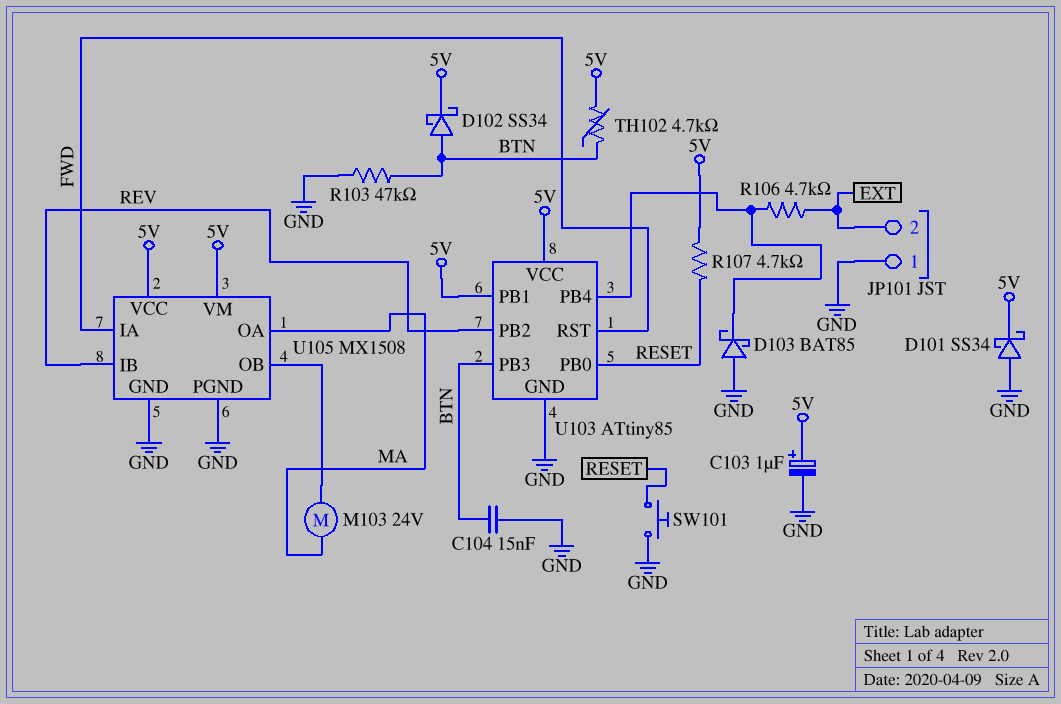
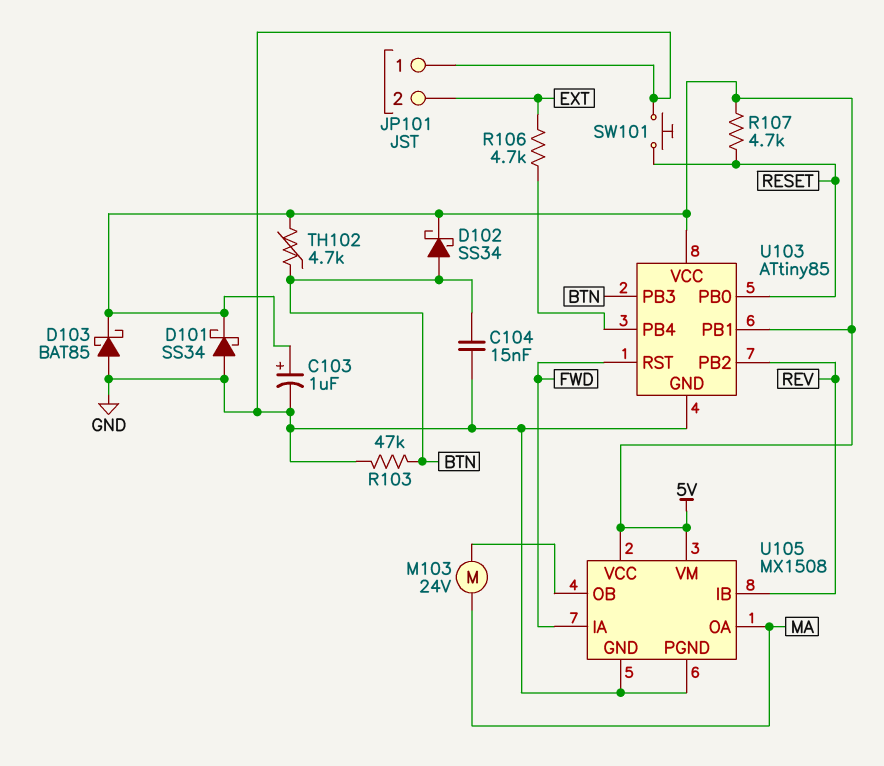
D103: schottky BAT85 (A GND, K U103/PB4) -> schottky BAT85 (A GND, K 5V)

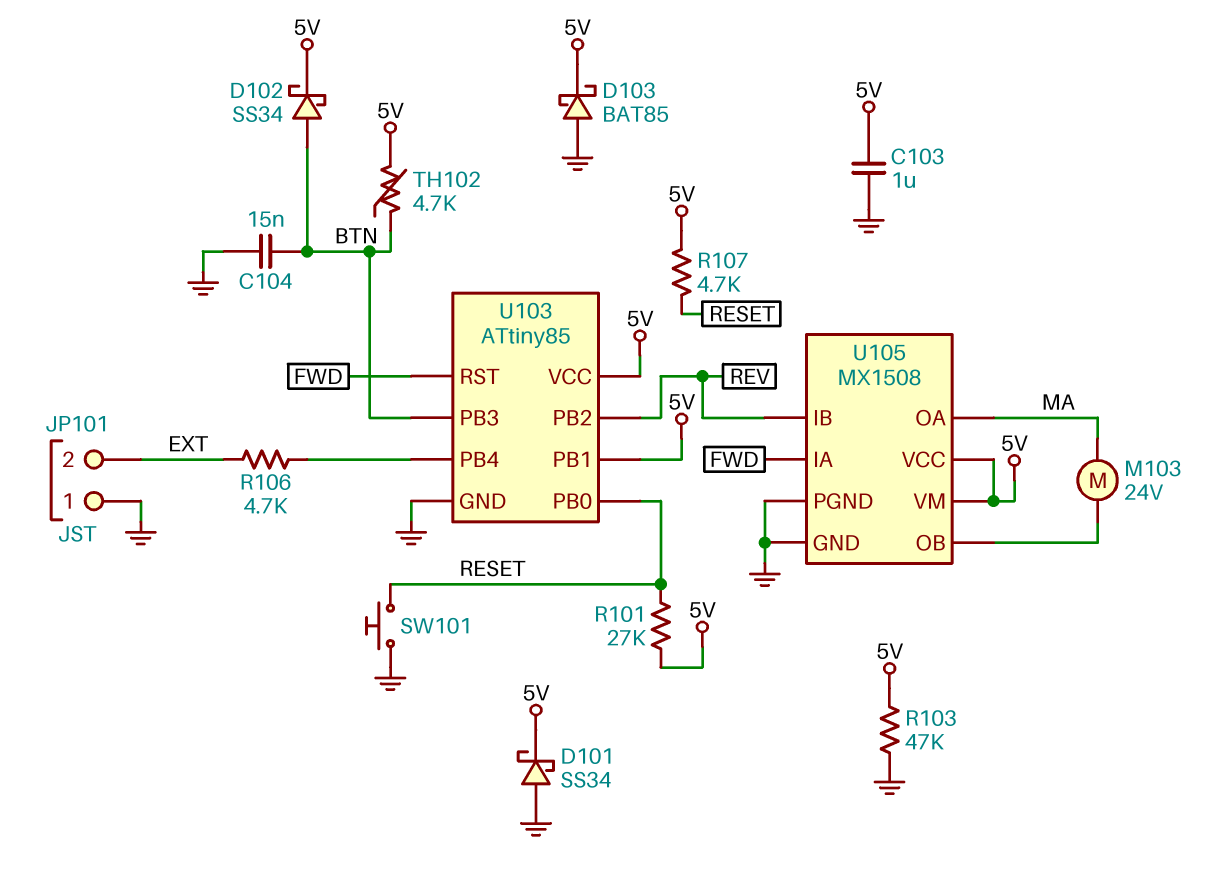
C103: 1uF (plus 5V, minus GND) -> 1uF (5V, GND)
R101: none -> 27k (5V, RESET)
R103: 47k (BTN, GND) -> 47k (5V, GND)

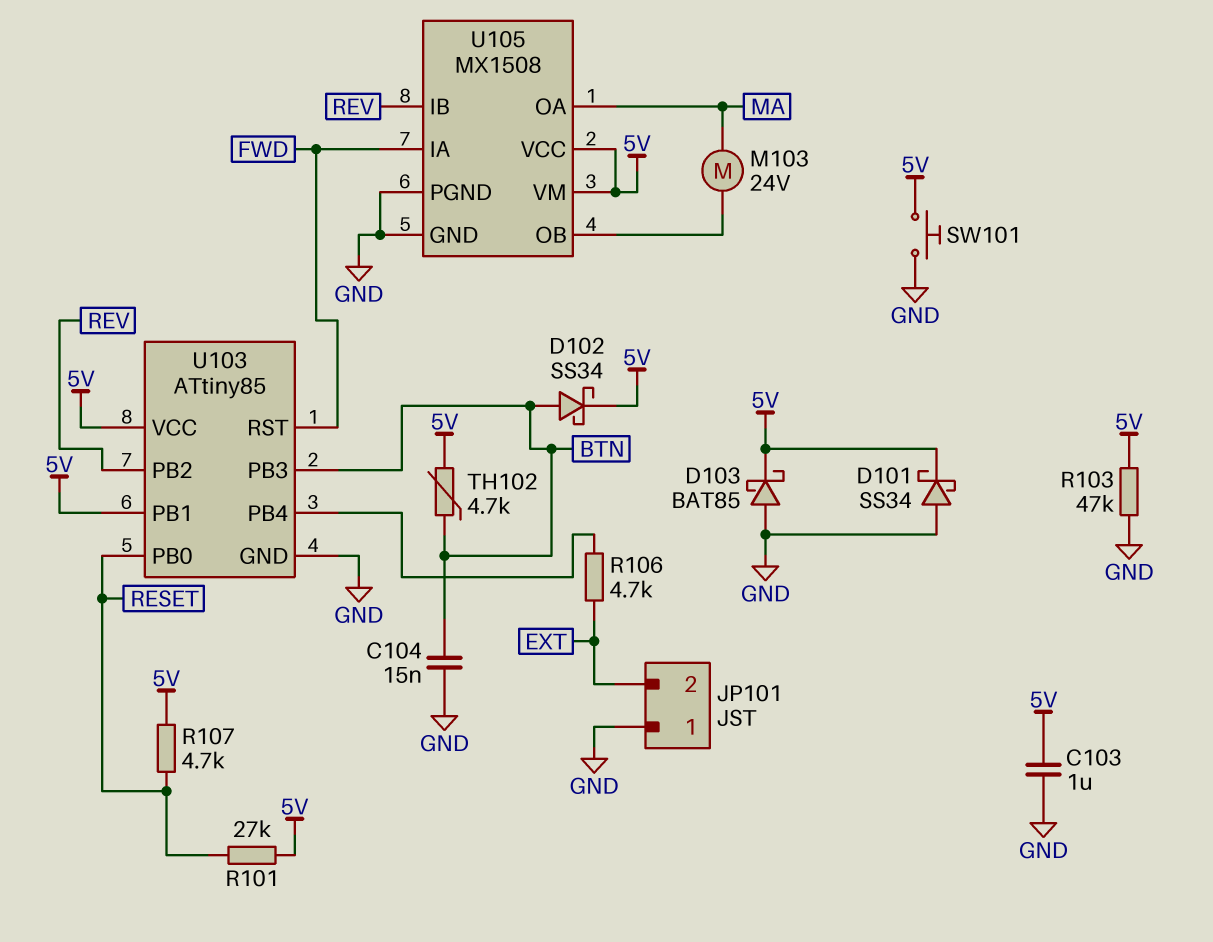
SW101: button (GND, RESET) -> button (5V, GND)

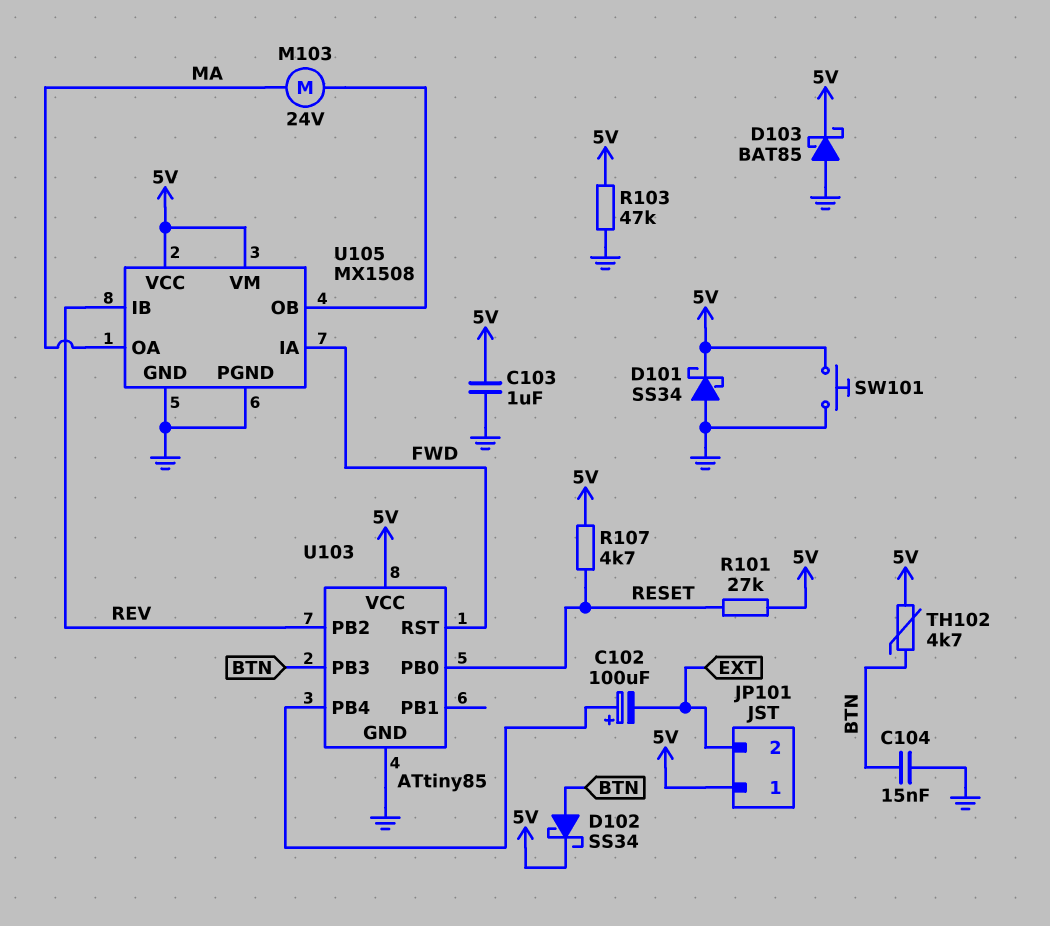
C102: none -> 100uF (plus U103/PB4, minus EXT)
JP101 pin 1: GND -> 5V
R106: 4.7k (EXT, U103/PB4) -> none
U103 pin PB1: 5V -> none

